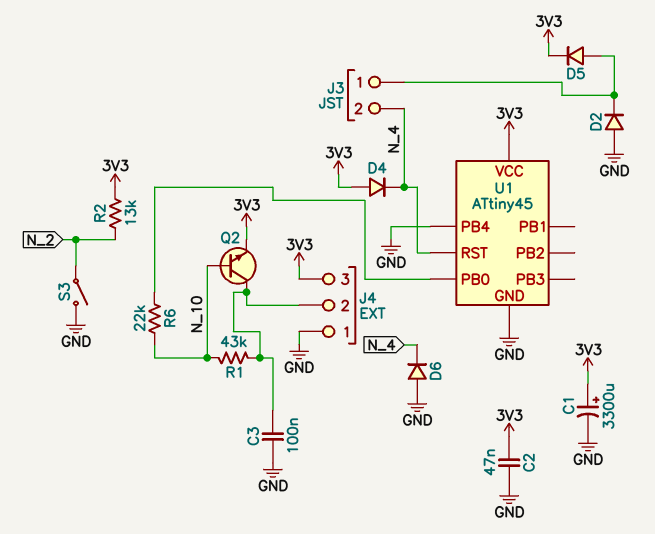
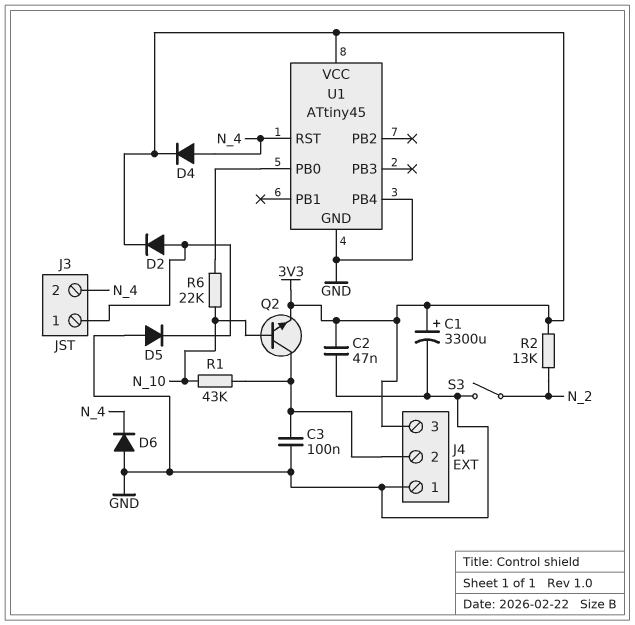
D2: diode (A GND, K J3/1) -> diode (A J3/1, K 3V3)
D4: diode (A 3V3, K N_4) -> diode (A N_4, K 3V3)
D5: diode (A J3/1, K 3V3) -> diode (A GND, K J3/1)

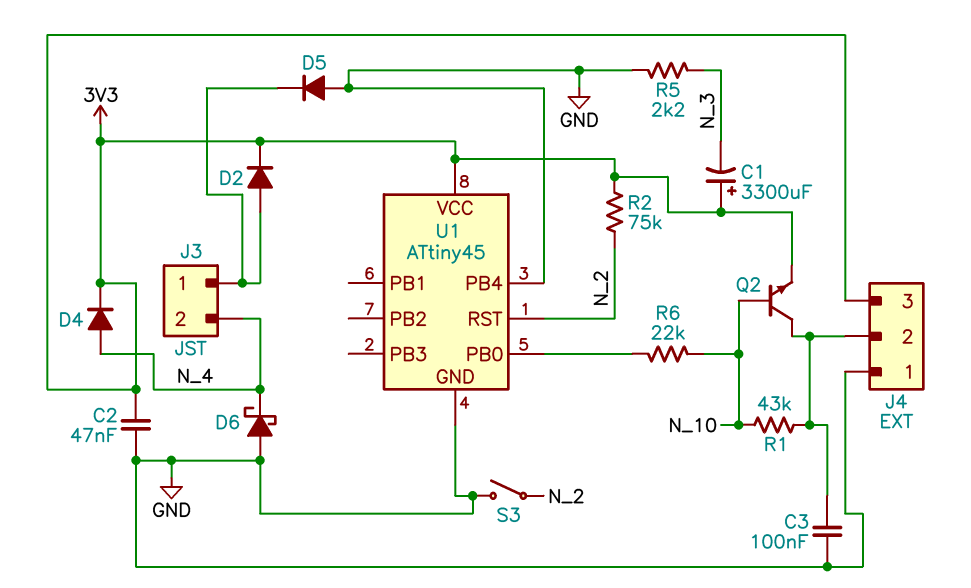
C1: 3300uF (plus 3V3, minus GND) -> 3300uF (plus 3V3, minus N_3)
D6: diode (A GND, K N_4) -> schottky (A GND, K N_4)
R2: 13k (3V3, N_2) -> 75k (3V3, N_2)
R5: none -> 2.2k (GND, N_3)
U1 pin RST: N_4 -> N_2

